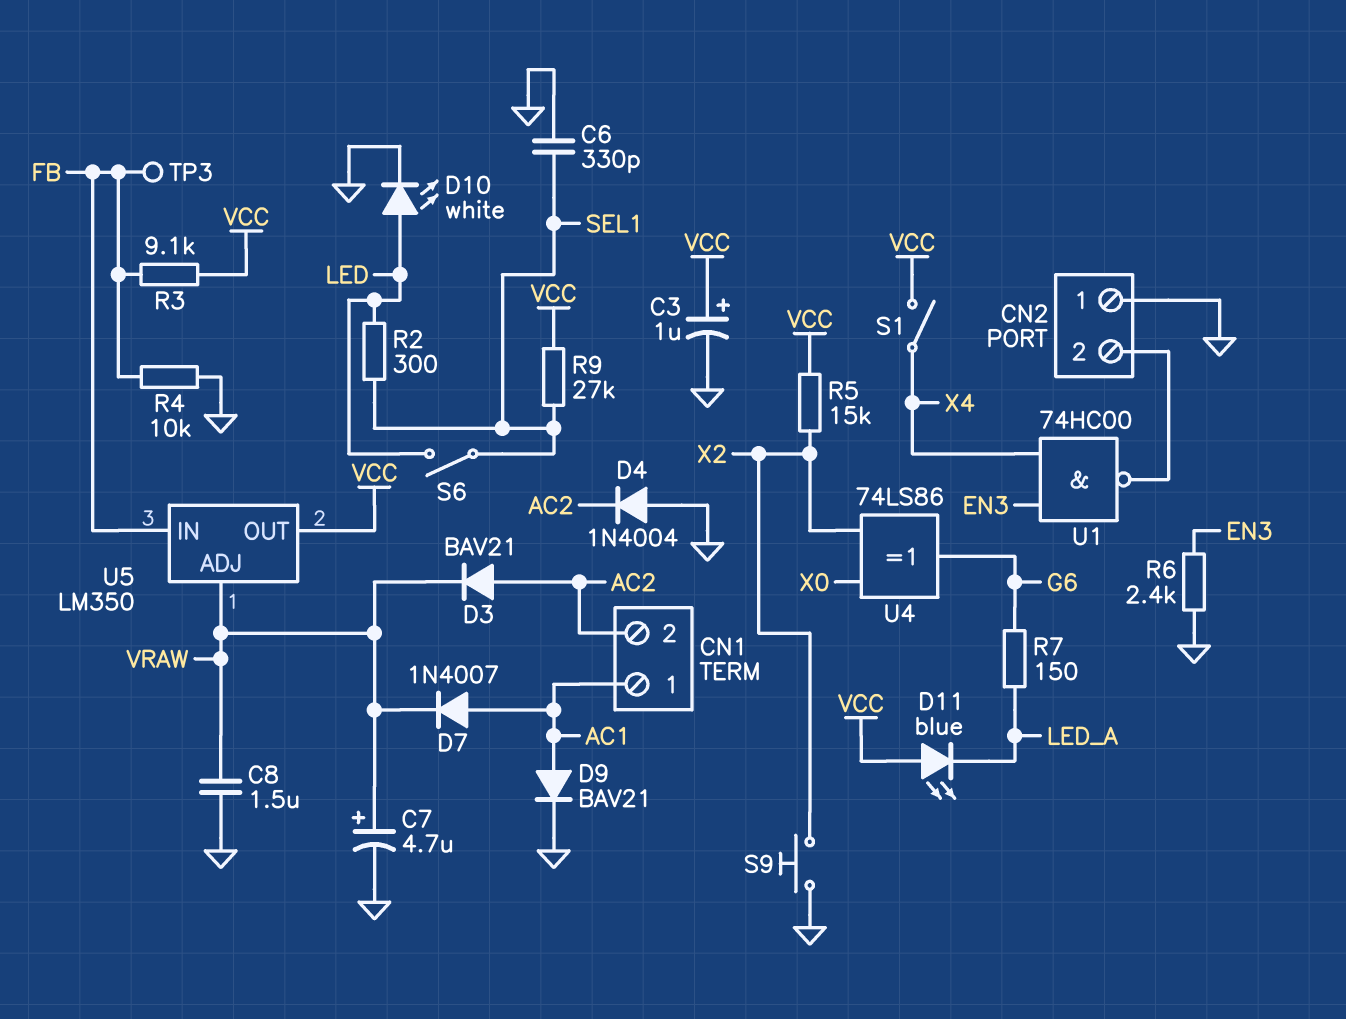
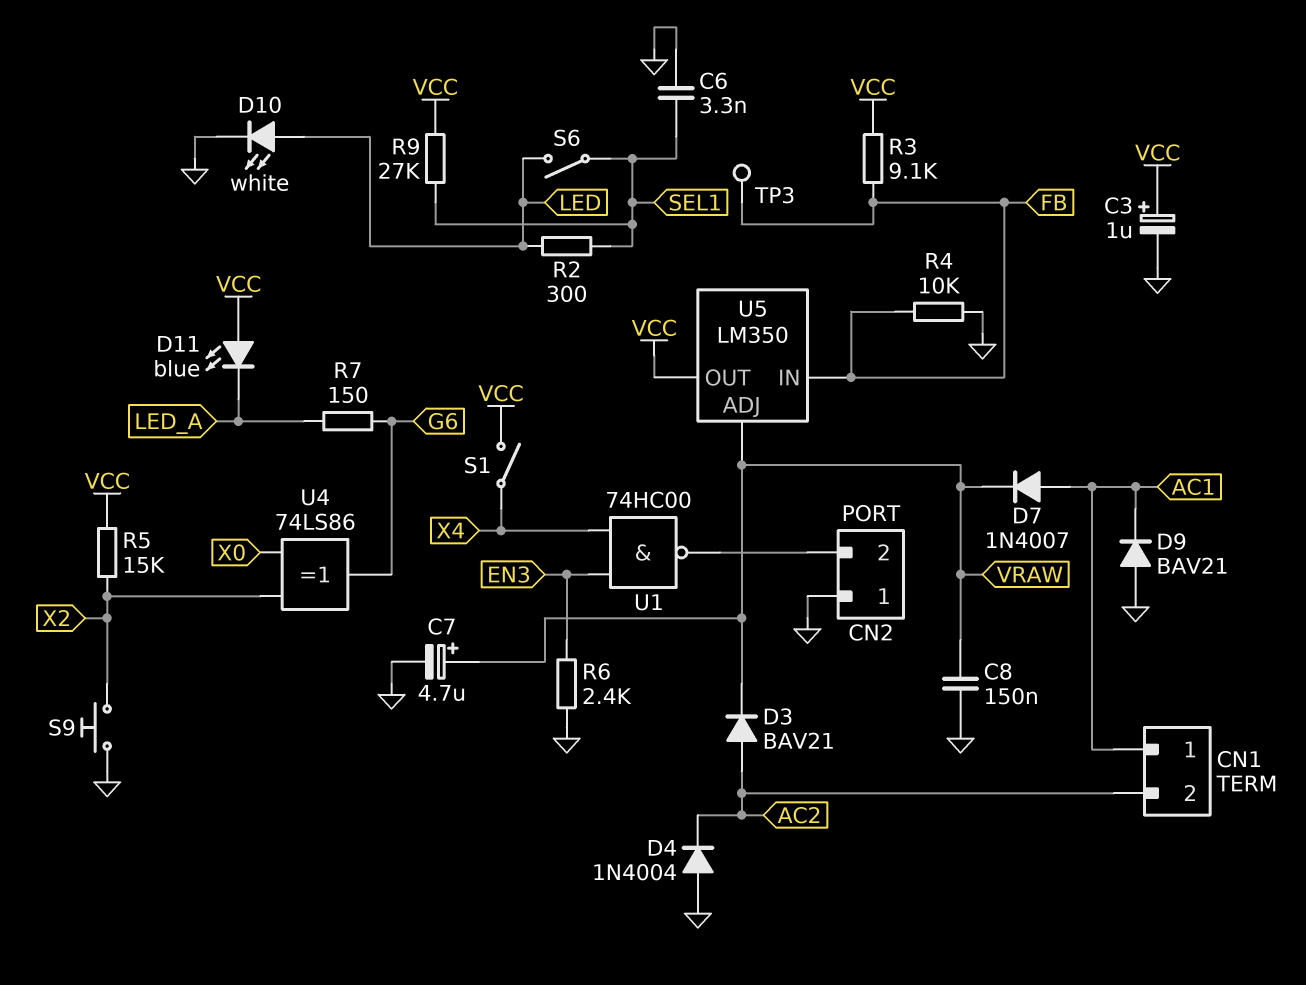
C6: 330pF (GND, SEL1) -> 3.3nF (GND, SEL1)
C8: 1.5uF (GND, VRAW) -> 150nF (GND, VRAW)
D9: diode BAV21 (A AC1, K GND) -> diode BAV21 (A GND, K AC1)

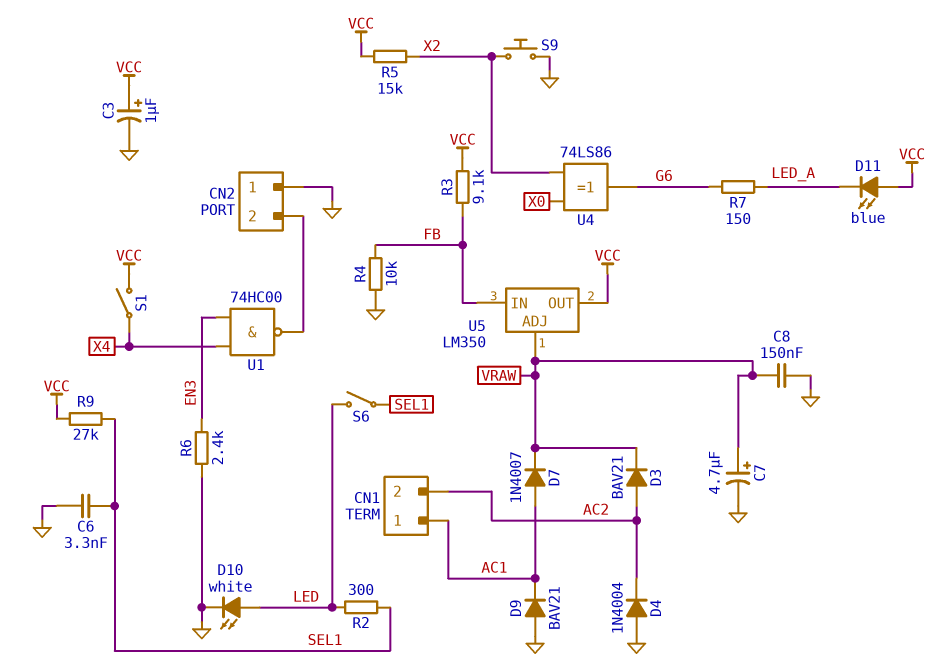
TP3: test point (FB) -> none

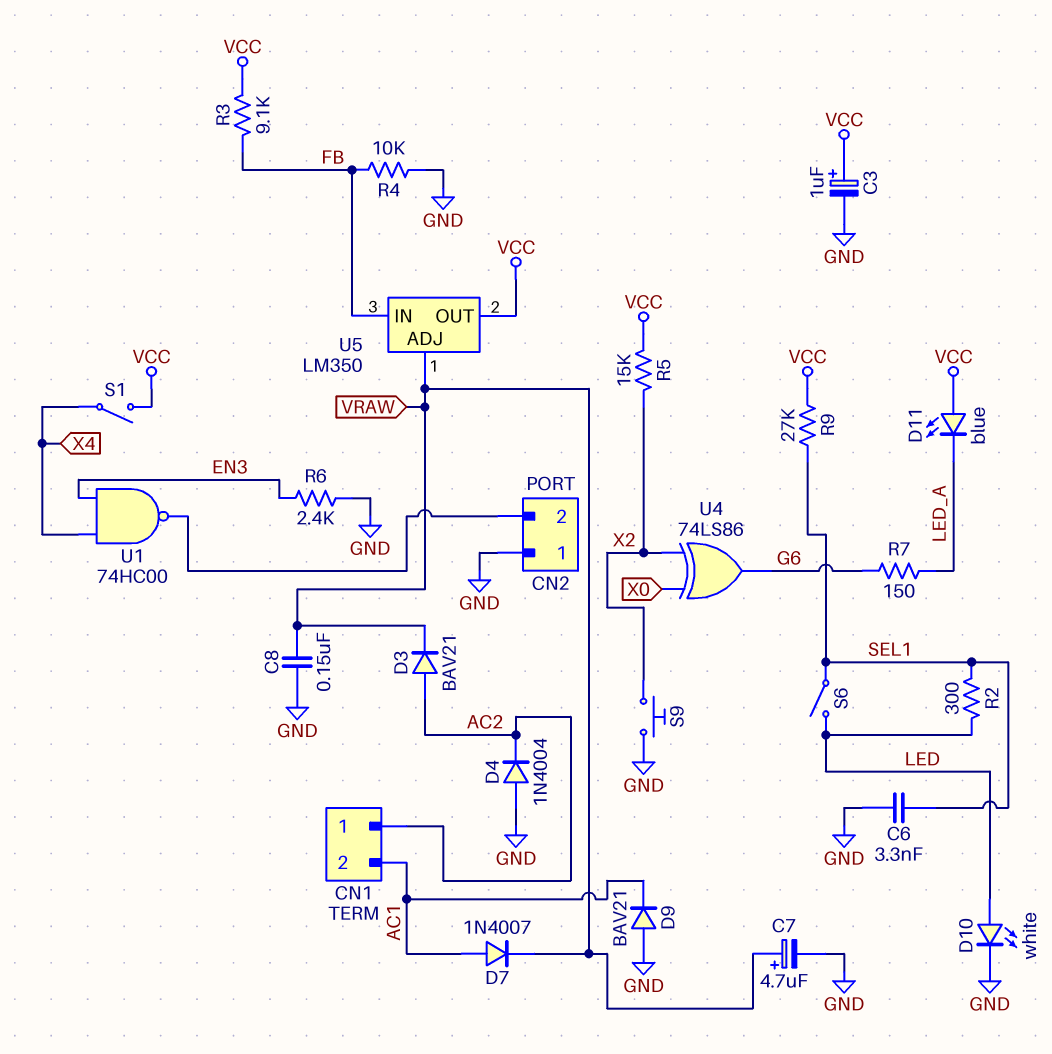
CN1 pin 1: AC1 -> AC2
CN1 pin 2: AC2 -> AC1

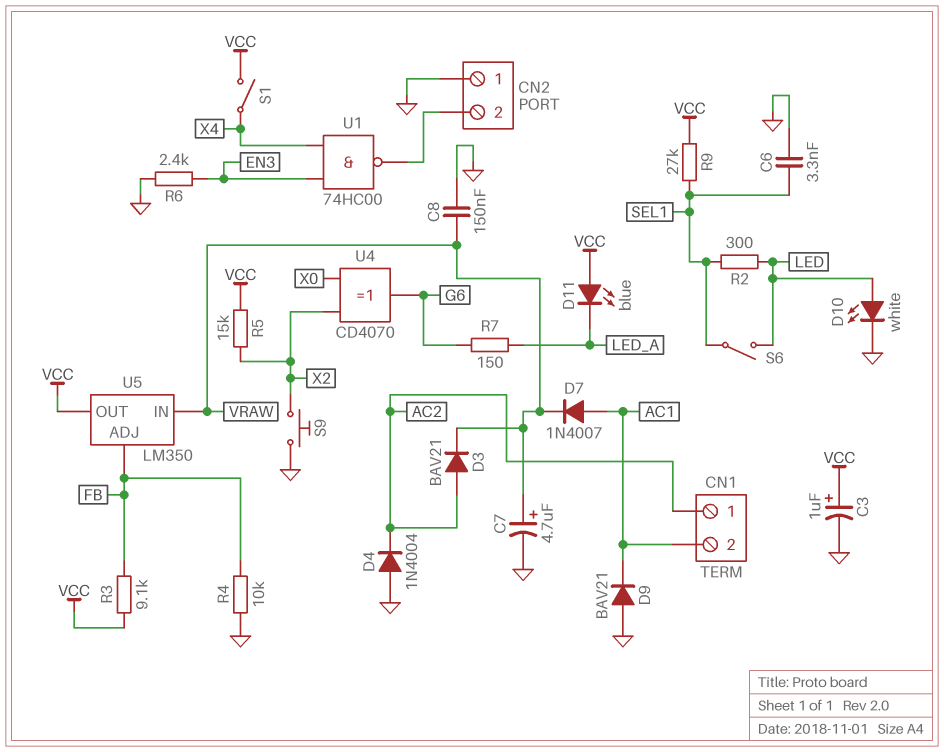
U4: XOR 74LS86 (in X0, in X2, out G6) -> XOR CD4070 (in X0, in X2, out G6)
U5 pin ADJ: VRAW -> FB
U5 pin IN: FB -> VRAW

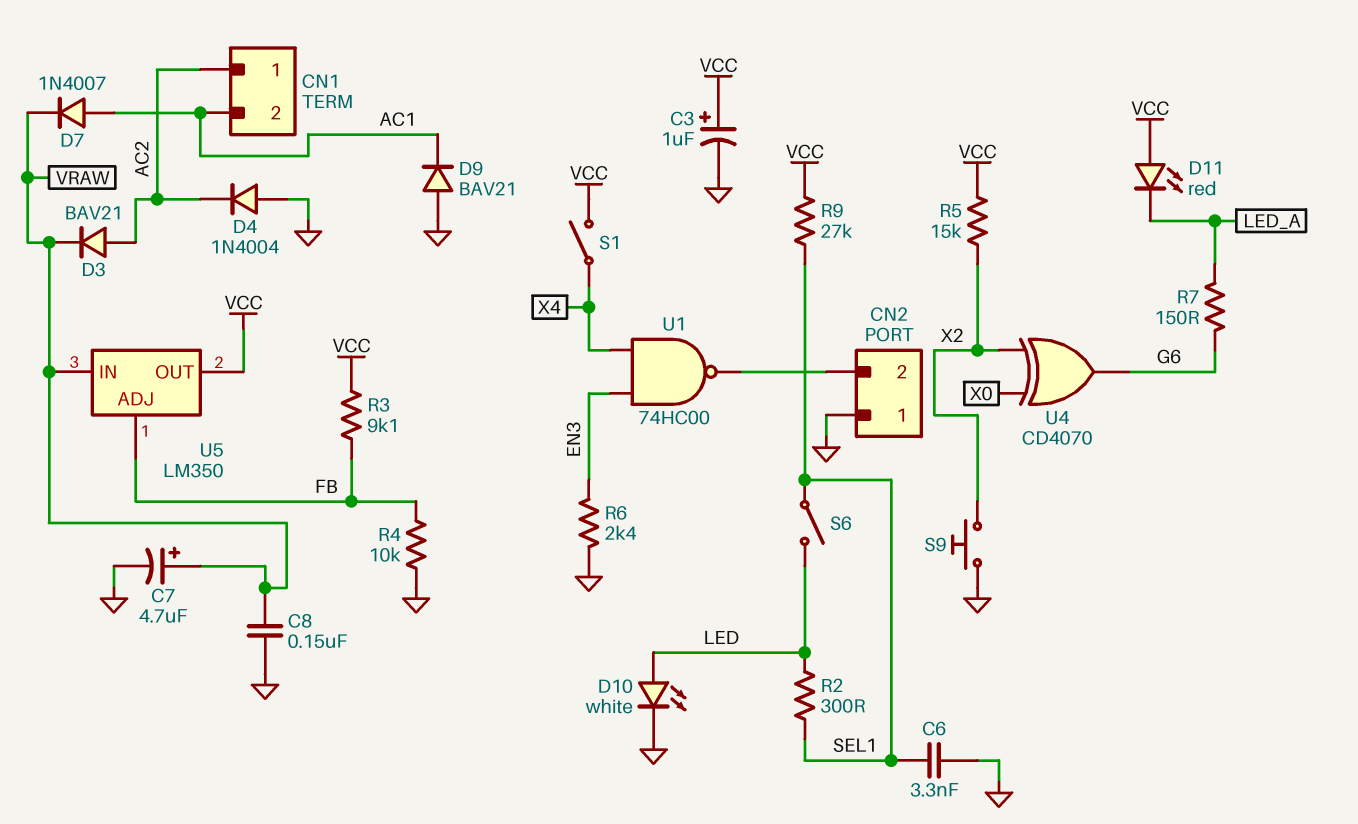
D11: LED blue (A VCC, K LED_A) -> LED red (A VCC, K LED_A)

